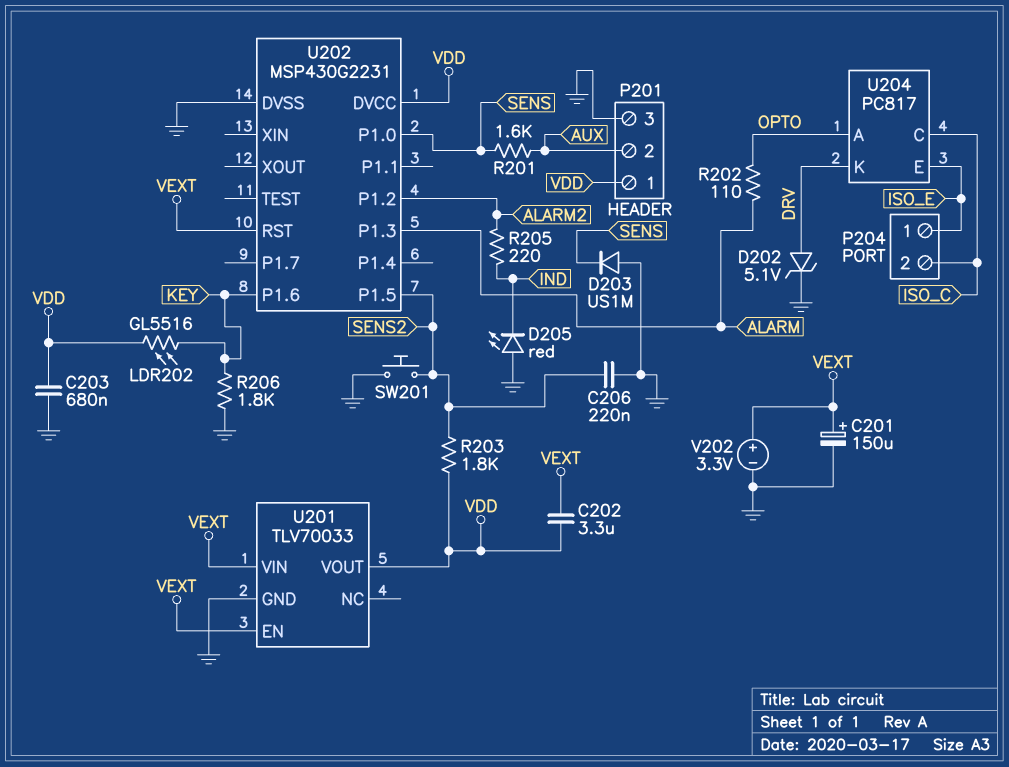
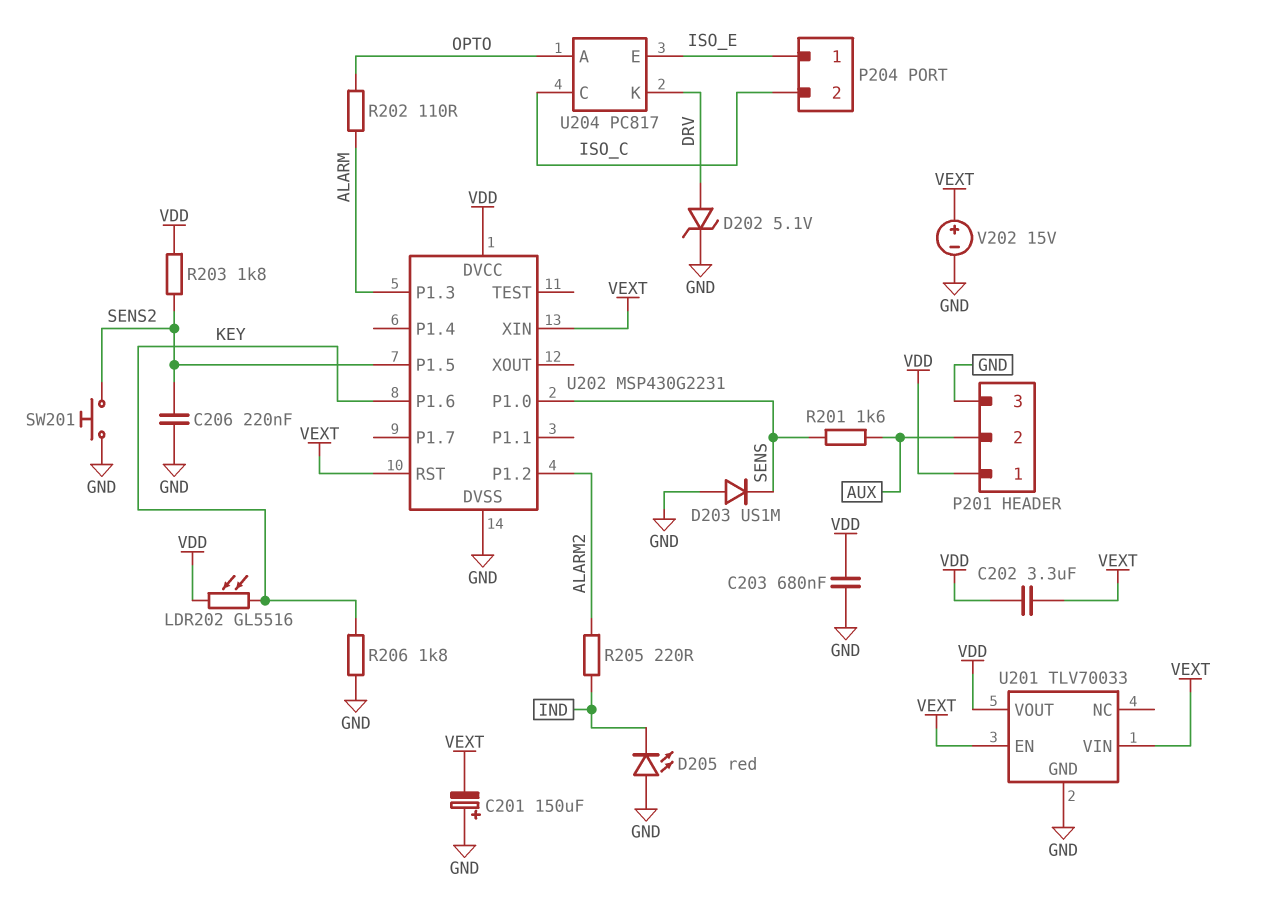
C201: 150uF (plus VEXT, minus GND) -> 150uF (plus GND, minus VEXT)
U202 pin XIN: none -> VEXT
V202: 3.3V (plus VEXT, minus GND) -> 15V (plus VEXT, minus GND)

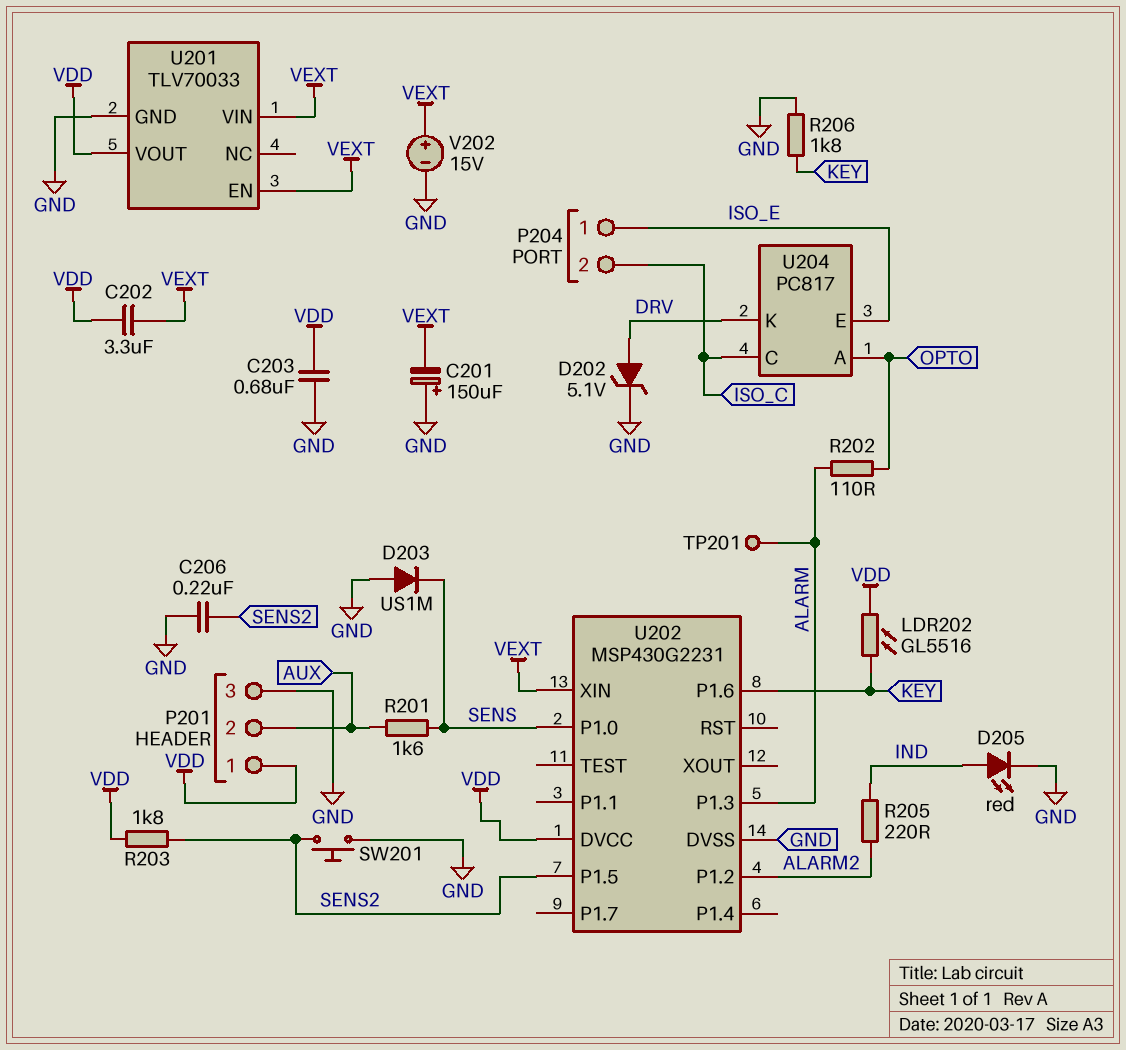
D205: LED red (A GND, K IND) -> LED red (A IND, K GND)
TP201: none -> test point (ALARM)
U202 pin RST: VEXT -> none

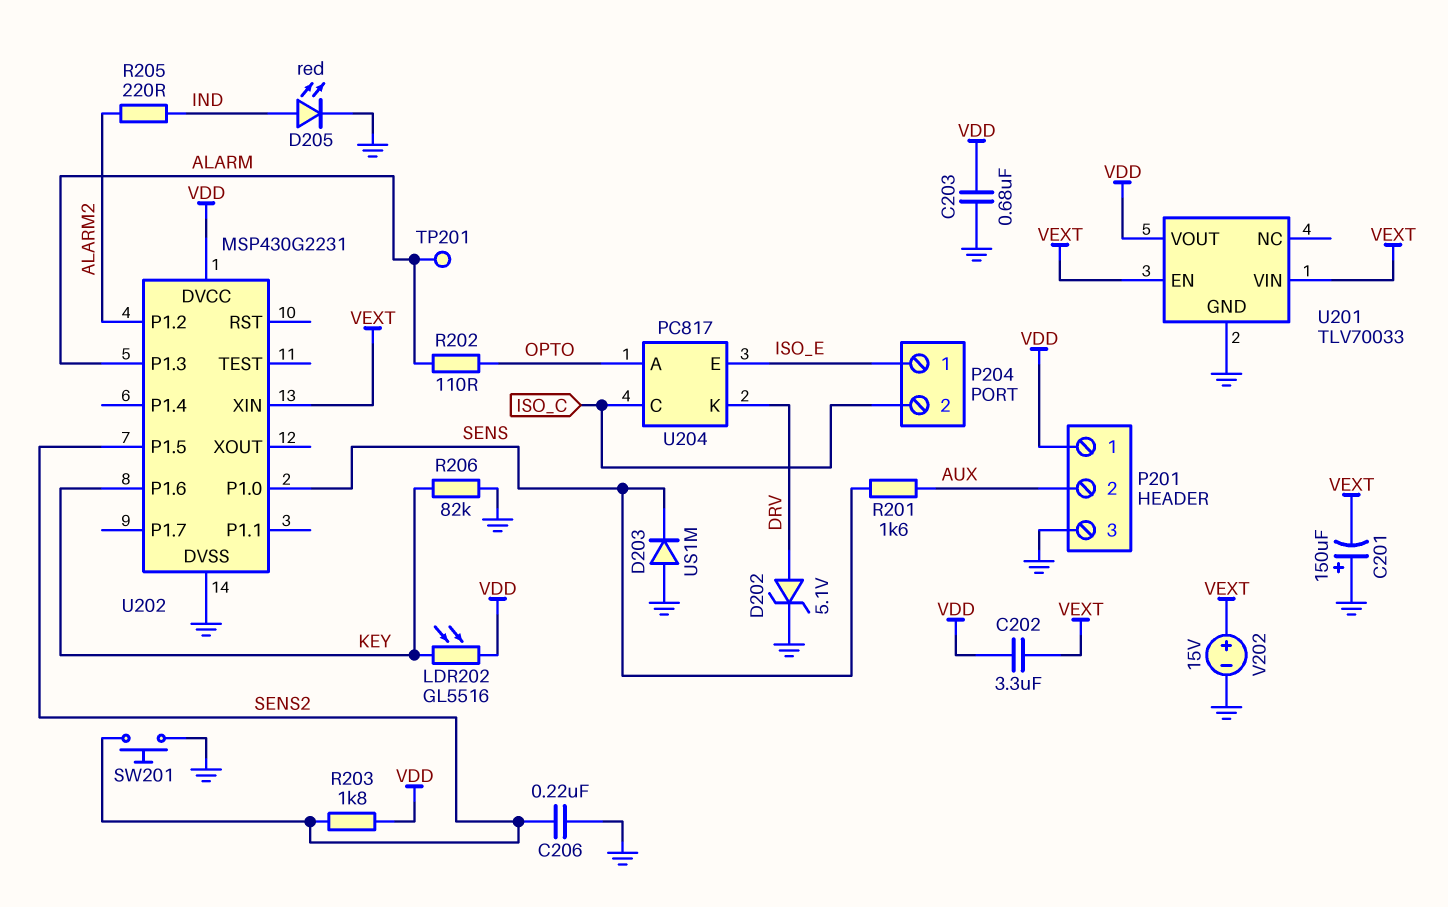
R206: 1.8k (GND, KEY) -> 82k (GND, KEY)

